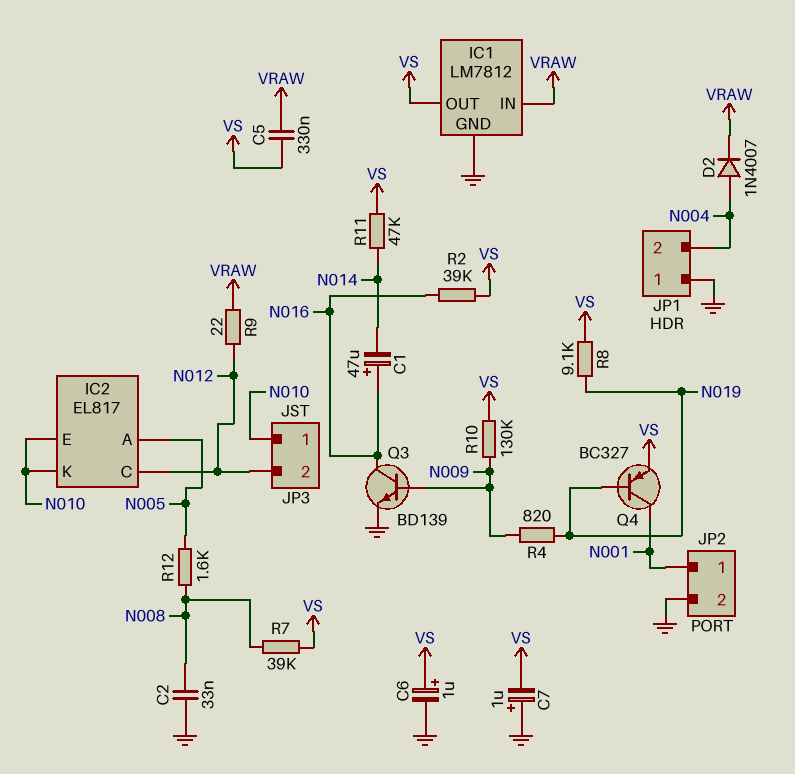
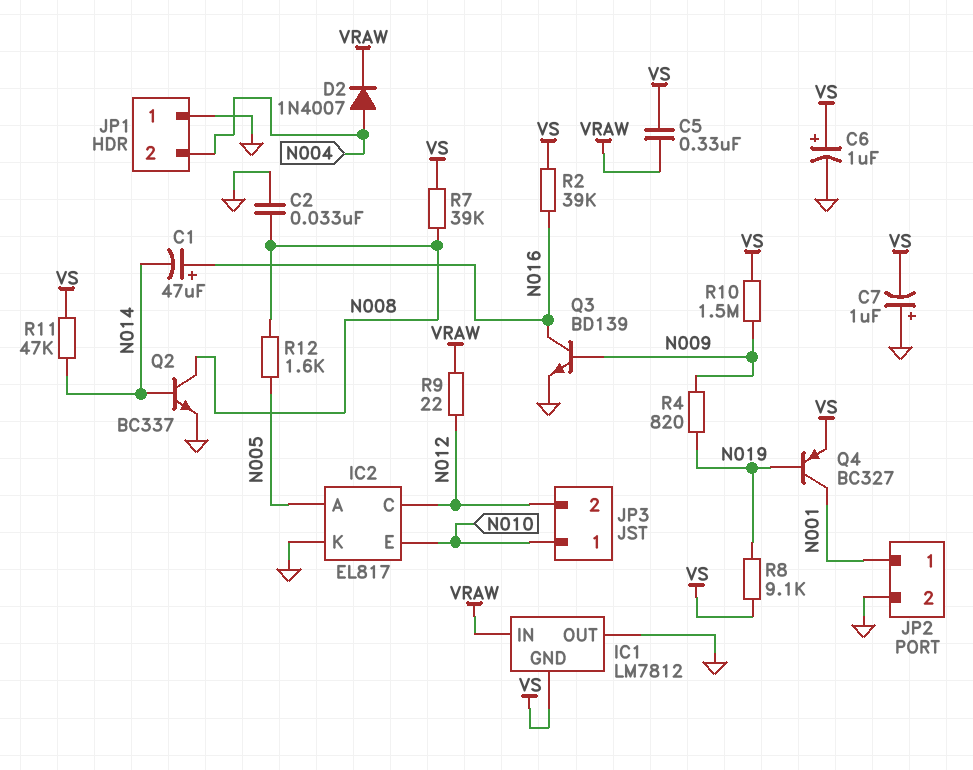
IC1 pin GND: GND -> VS
IC1 pin OUT: VS -> GND
IC2 pin K: N010 -> GND
Q2: none -> NPN BC337 (B N014, C N008, E GND)
R10: 130k (N009, VS) -> 1.5M (N009, VS)

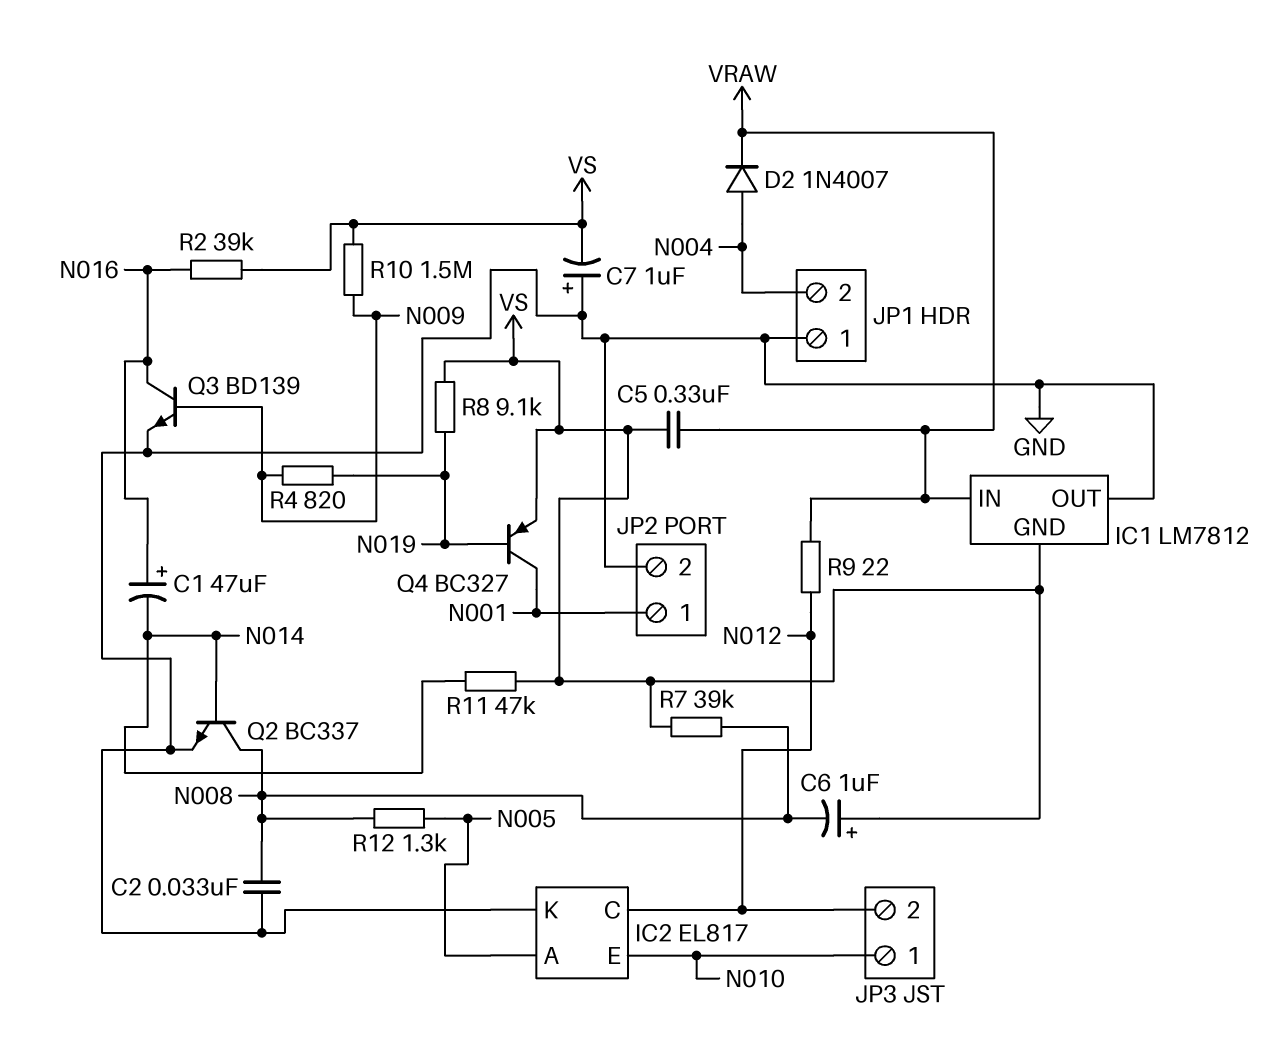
C6: 1uF (plus VS, minus GND) -> 1uF (plus VS, minus N008)
R12: 1.6k (N005, N008) -> 1.3k (N005, N008)

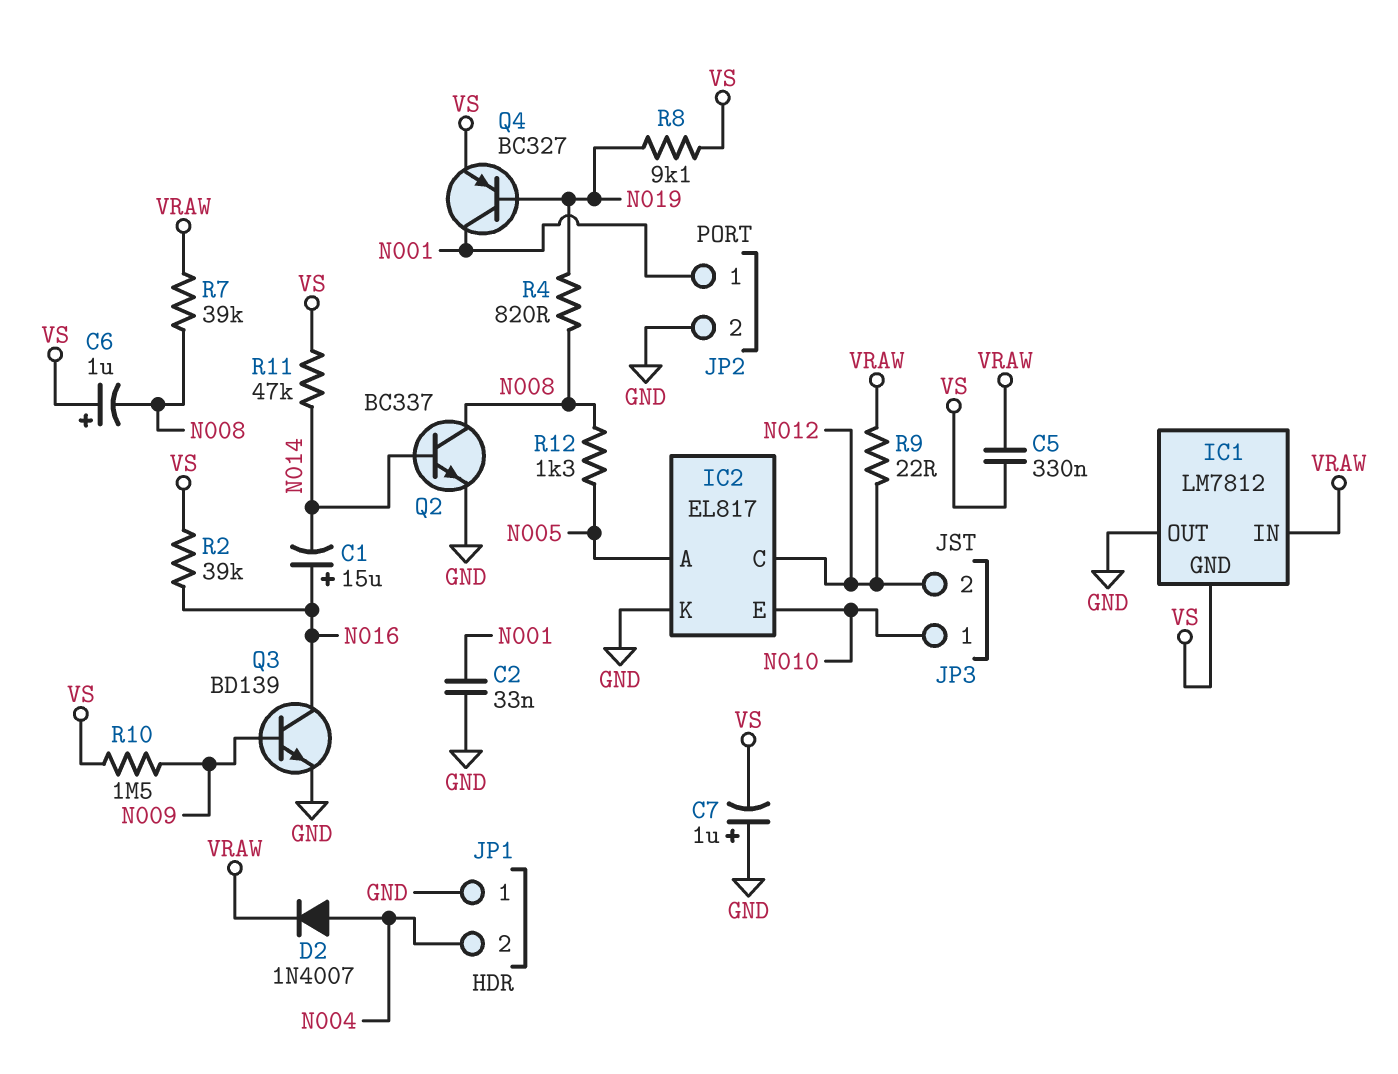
C1: 47uF (plus N016, minus N014) -> 15uF (plus N016, minus N014)
C2: 33nF (GND, N008) -> 33nF (GND, N001)
R4: 820 (N009, N019) -> 820 (N008, N019)
R7: 39k (N008, VS) -> 39k (N008, VRAW)

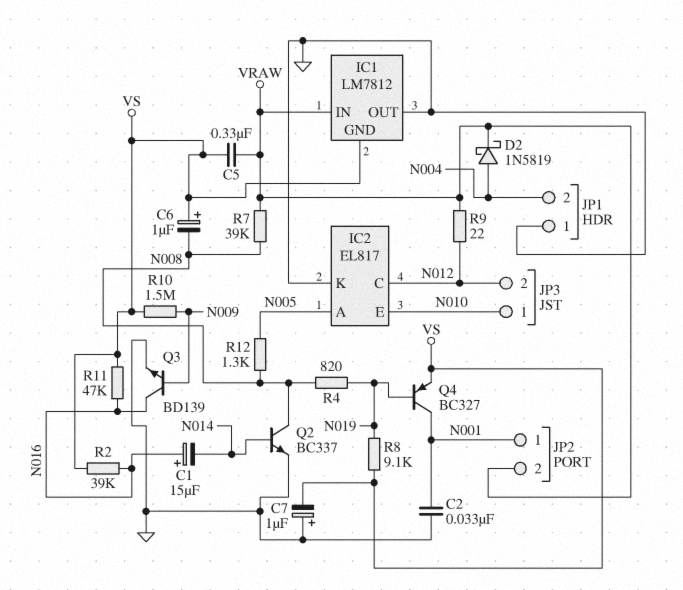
D2: diode 1N4007 (A N004, K VRAW) -> schottky 1N5819 (A N004, K VRAW)
JP2 pin 2: GND -> VRAW
R11: 47k (N014, VS) -> 47k (N016, VS)

